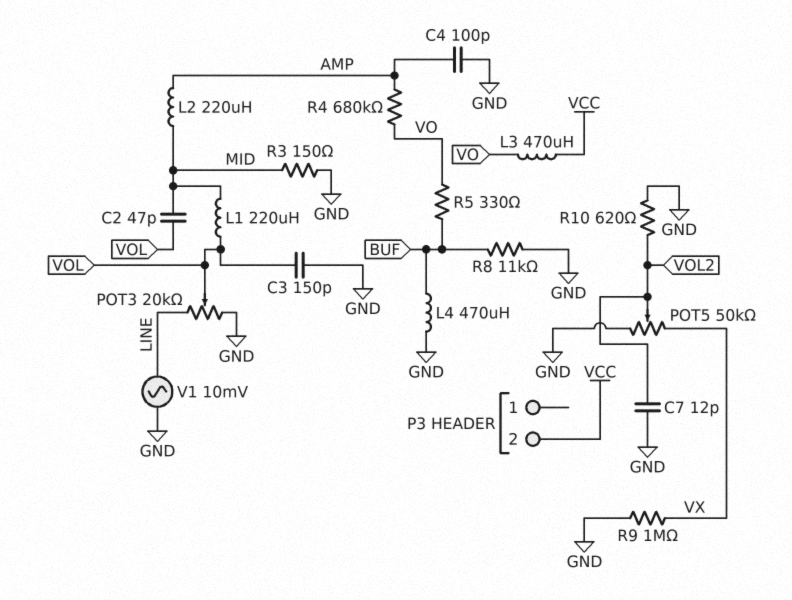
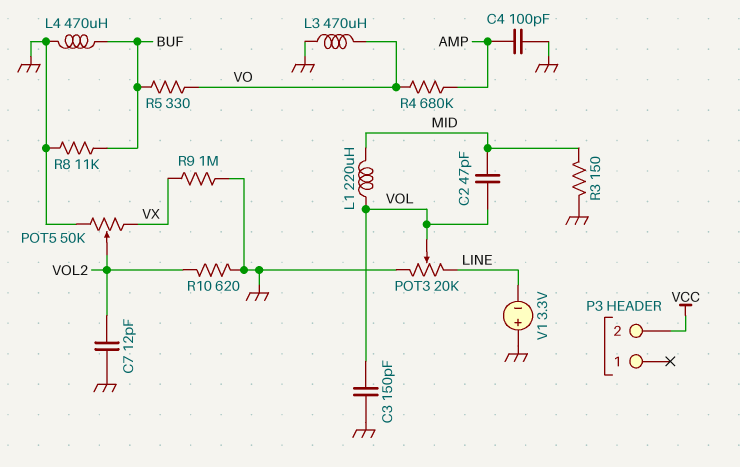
L2: 220uH (AMP, MID) -> none
L3: 470uH (VCC, VO) -> 470uH (GND, VO)
V1: AC 10mV (GND, LINE) -> 3.3V (plus GND, minus LINE)

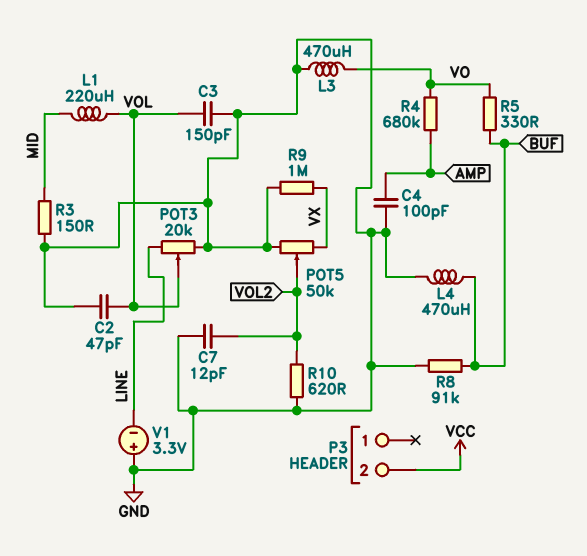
C2: 47pF (MID, VOL) -> 47pF (GND, VOL)
R8: 11k (BUF, GND) -> 91k (BUF, GND)

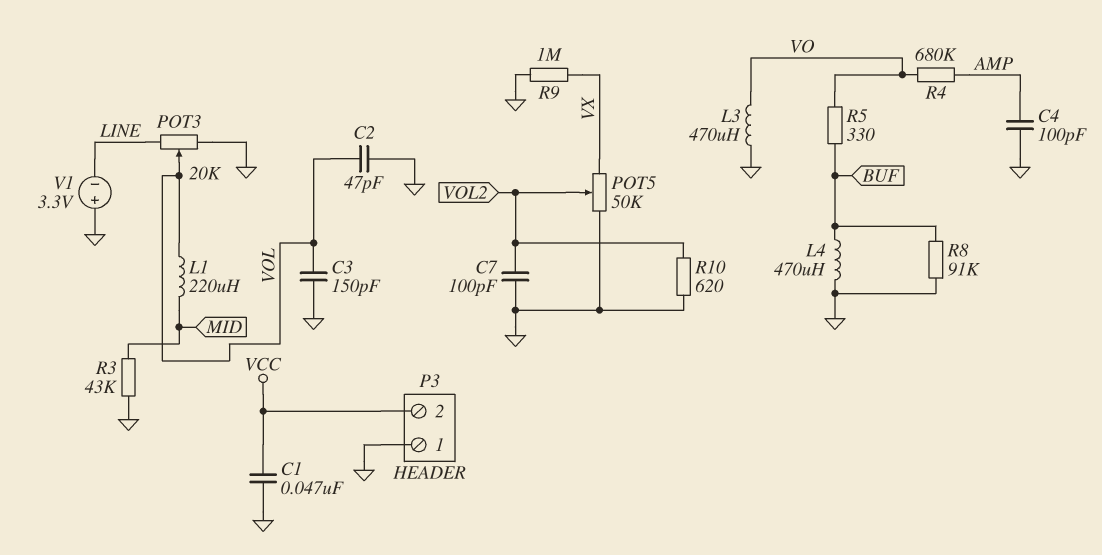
C1: none -> 47nF (GND, VCC)
C7: 12pF (GND, VOL2) -> 100pF (GND, VOL2)
P3 pin 1: none -> GND
R3: 150 (GND, MID) -> 43k (GND, MID)

